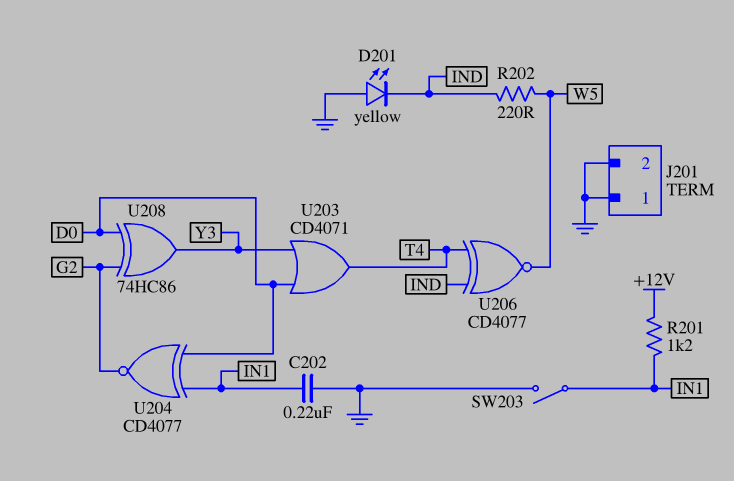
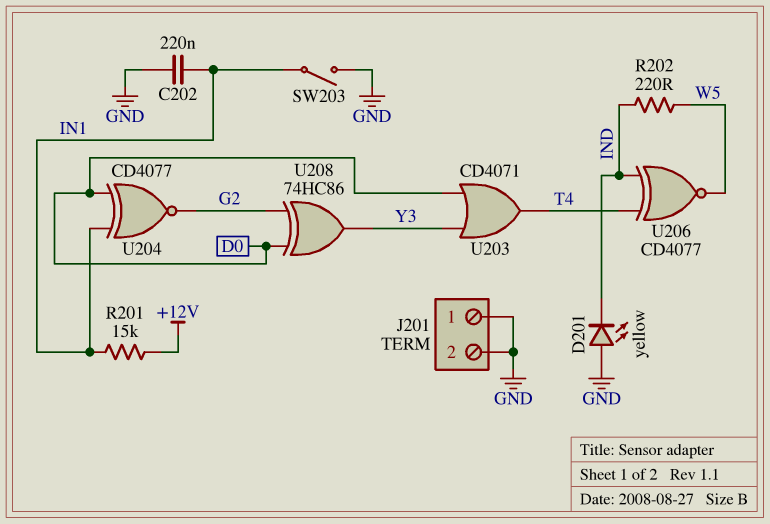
R201: 1.2k (+12V, IN1) -> 15k (+12V, IN1)

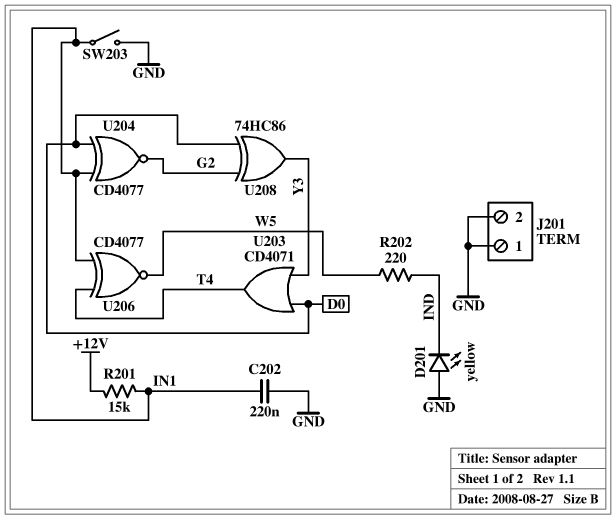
U206: XNOR CD4077 (in IND, in T4, out W5) -> XNOR CD4077 (in IN1, in T4, out W5)

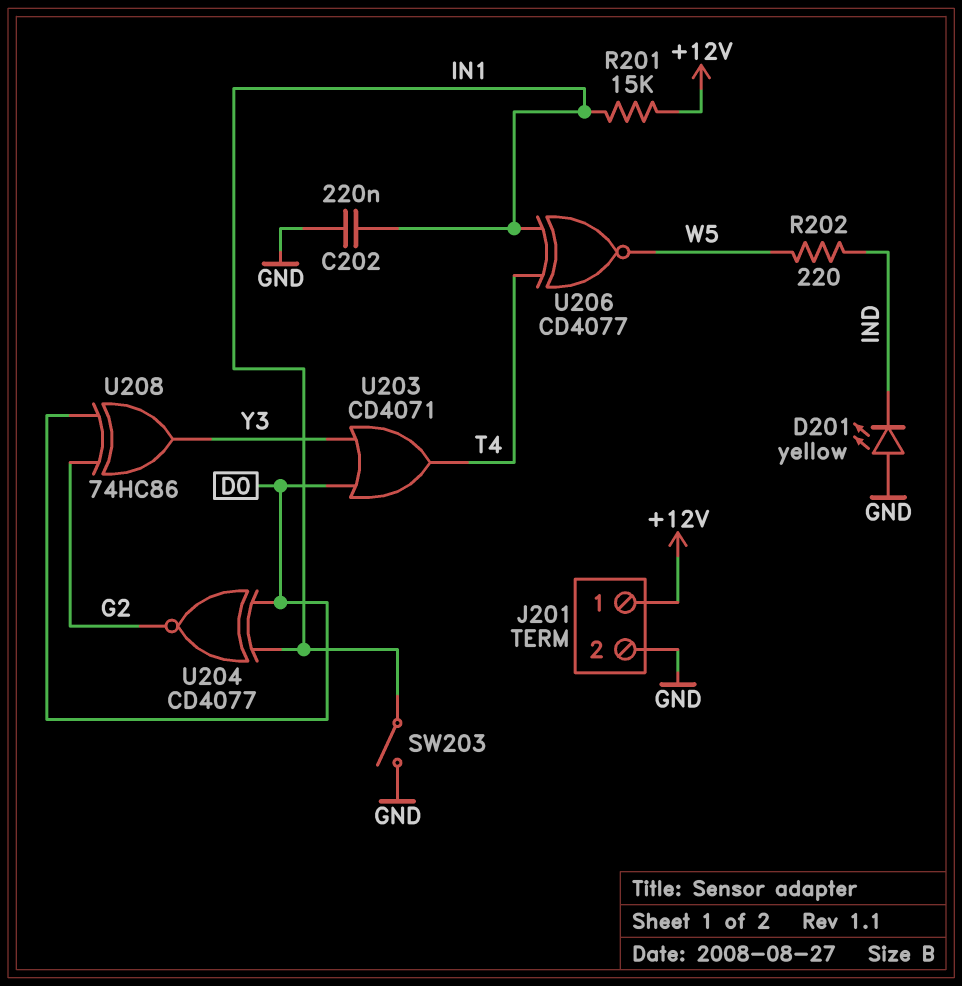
J201 pin 1: GND -> +12V

